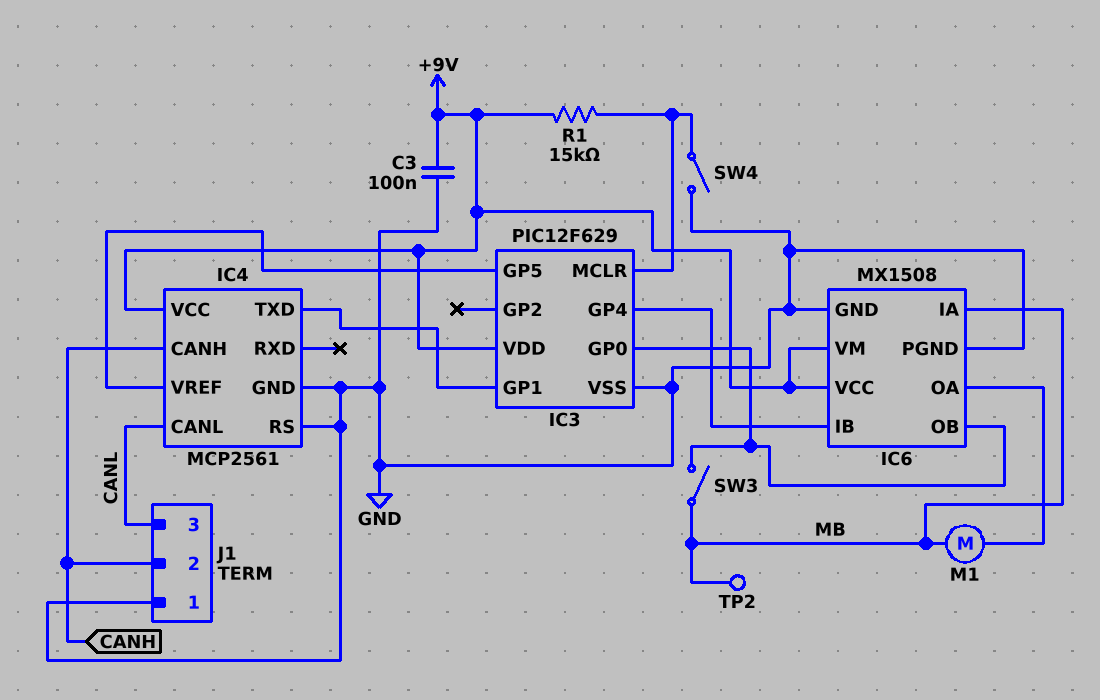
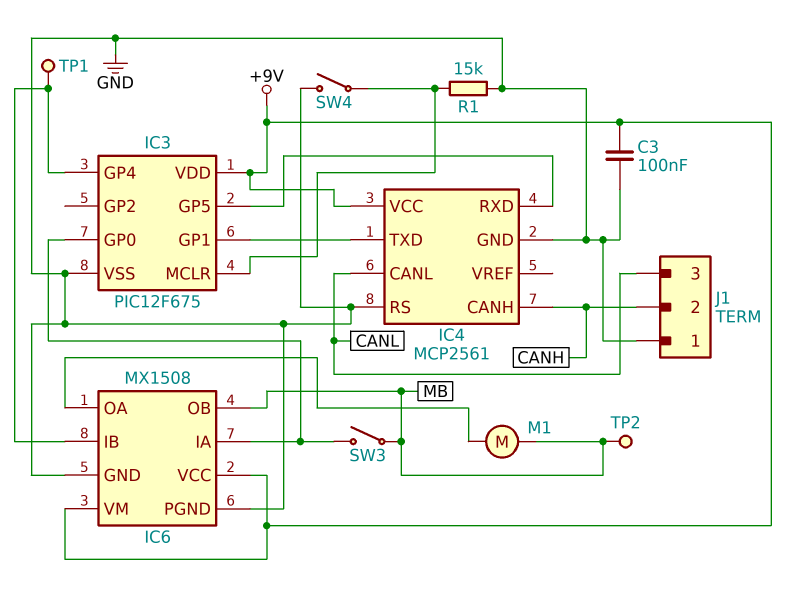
IC3: PIC12F629 -> PIC12F675
IC4 pin RXD: none -> IC3/GP5
IC4 pin VREF: IC3/GP5 -> none
IC6 pin IA: MB -> IC3/GP0
IC6 pin OB: IC3/GP0 -> MB
R1: 15k (+9V, IC3/MCLR) -> 15k (GND, IC3/MCLR)
TP1: none -> test point (IC3/GP4)

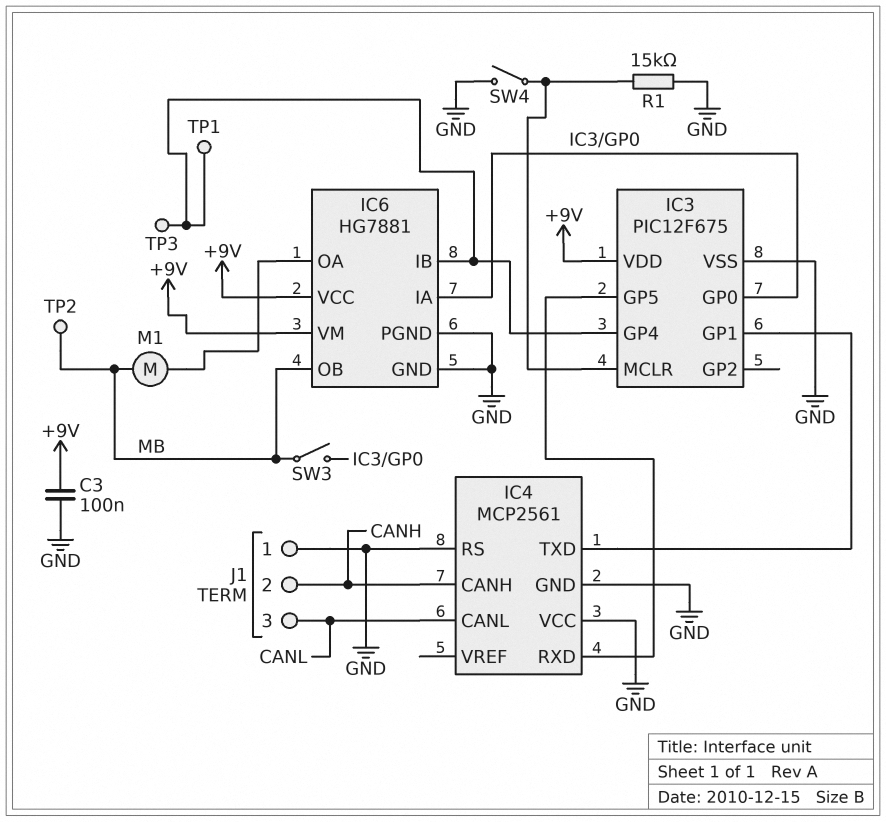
IC4 pin VCC: +9V -> GND
IC6: MX1508 -> HG7881
TP3: none -> test point (IC3/GP4)

